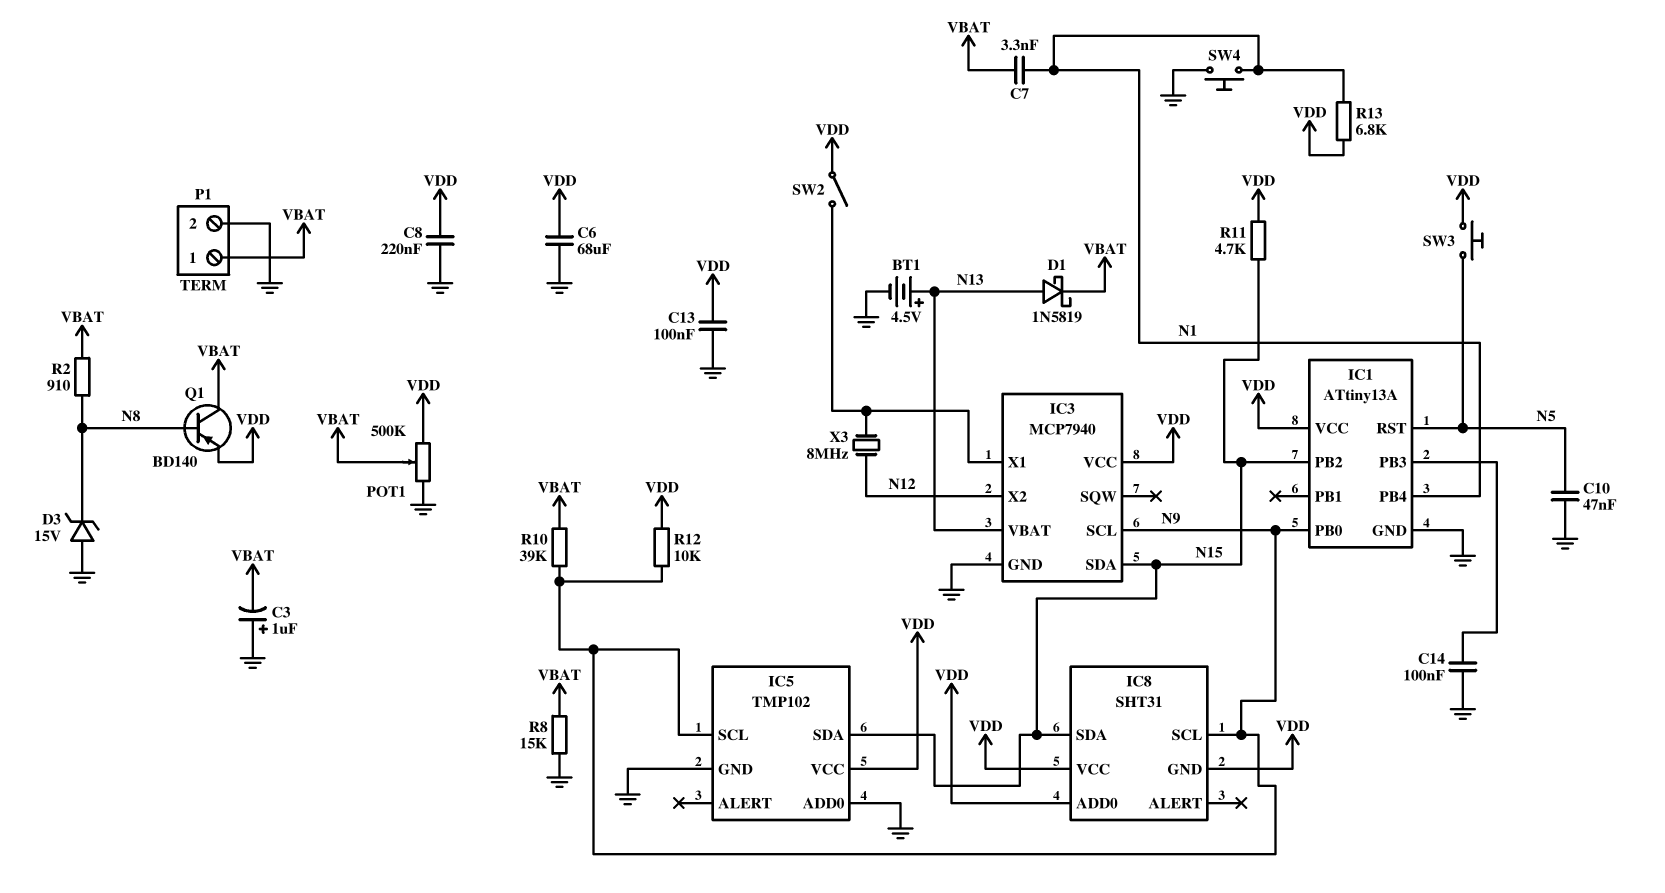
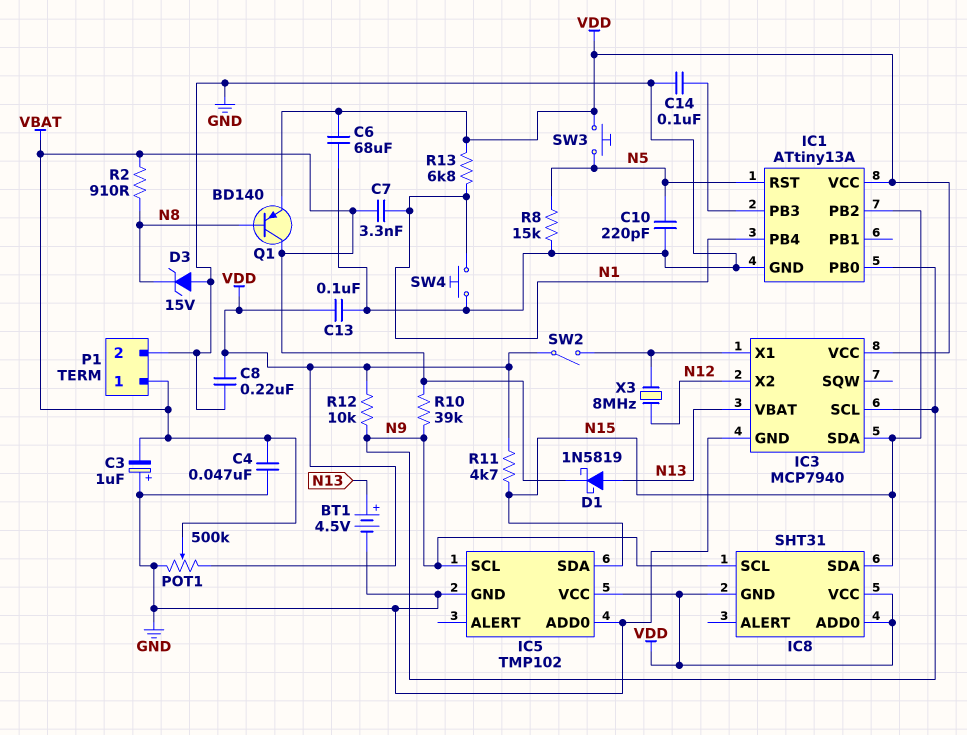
C4: none -> 47nF (GND, VBAT)
C10: 47nF (GND, N5) -> 220pF (GND, N5)
R8: 15k (GND, VBAT) -> 15k (GND, N5)

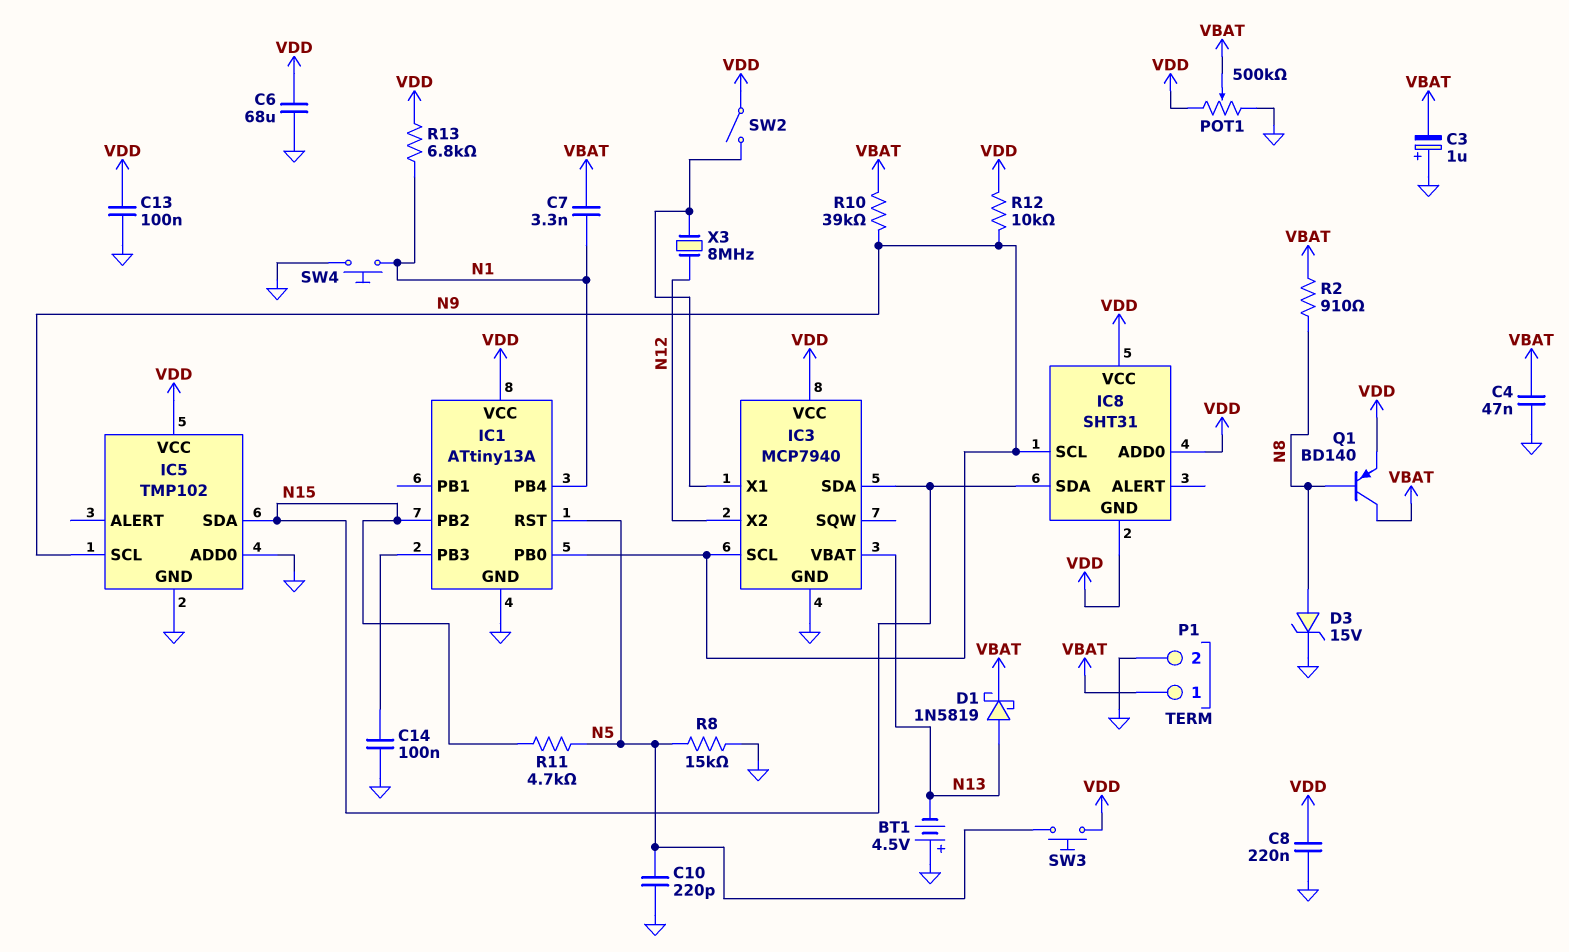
BT1: 4.5V (plus N13, minus GND) -> 4.5V (plus GND, minus N13)
D3: zener 15V (A GND, K N8) -> zener 15V (A N8, K GND)
R11: 4.7k (N15, VDD) -> 4.7k (N5, N15)

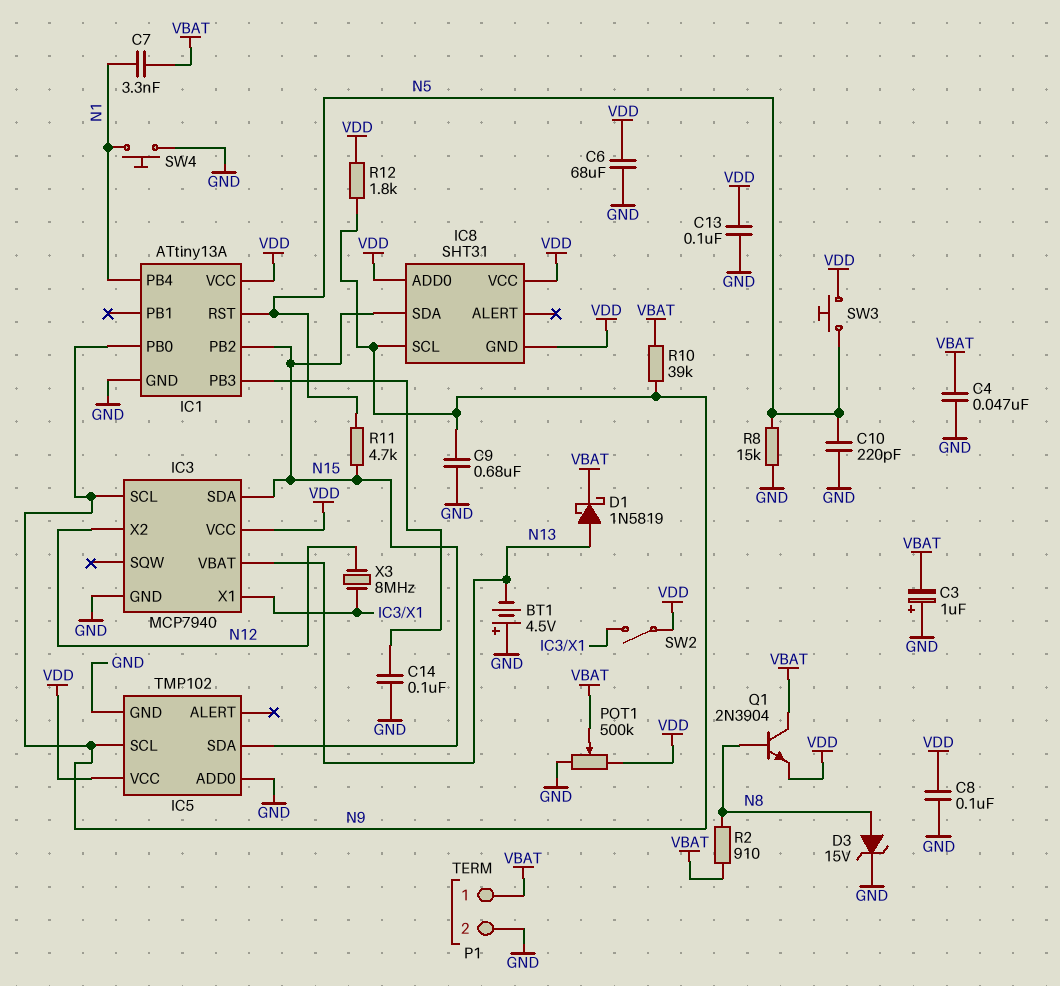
C8: 220nF (GND, VDD) -> 100nF (GND, VDD)
C9: none -> 680nF (GND, N9)
Q1: PNP BD140 (B N8, C VBAT, E VDD) -> NPN 2N3904 (B N8, C VBAT, E VDD)
R12: 10k (N9, VDD) -> 1.8k (N9, VDD)
R13: 6.8k (N1, VDD) -> none

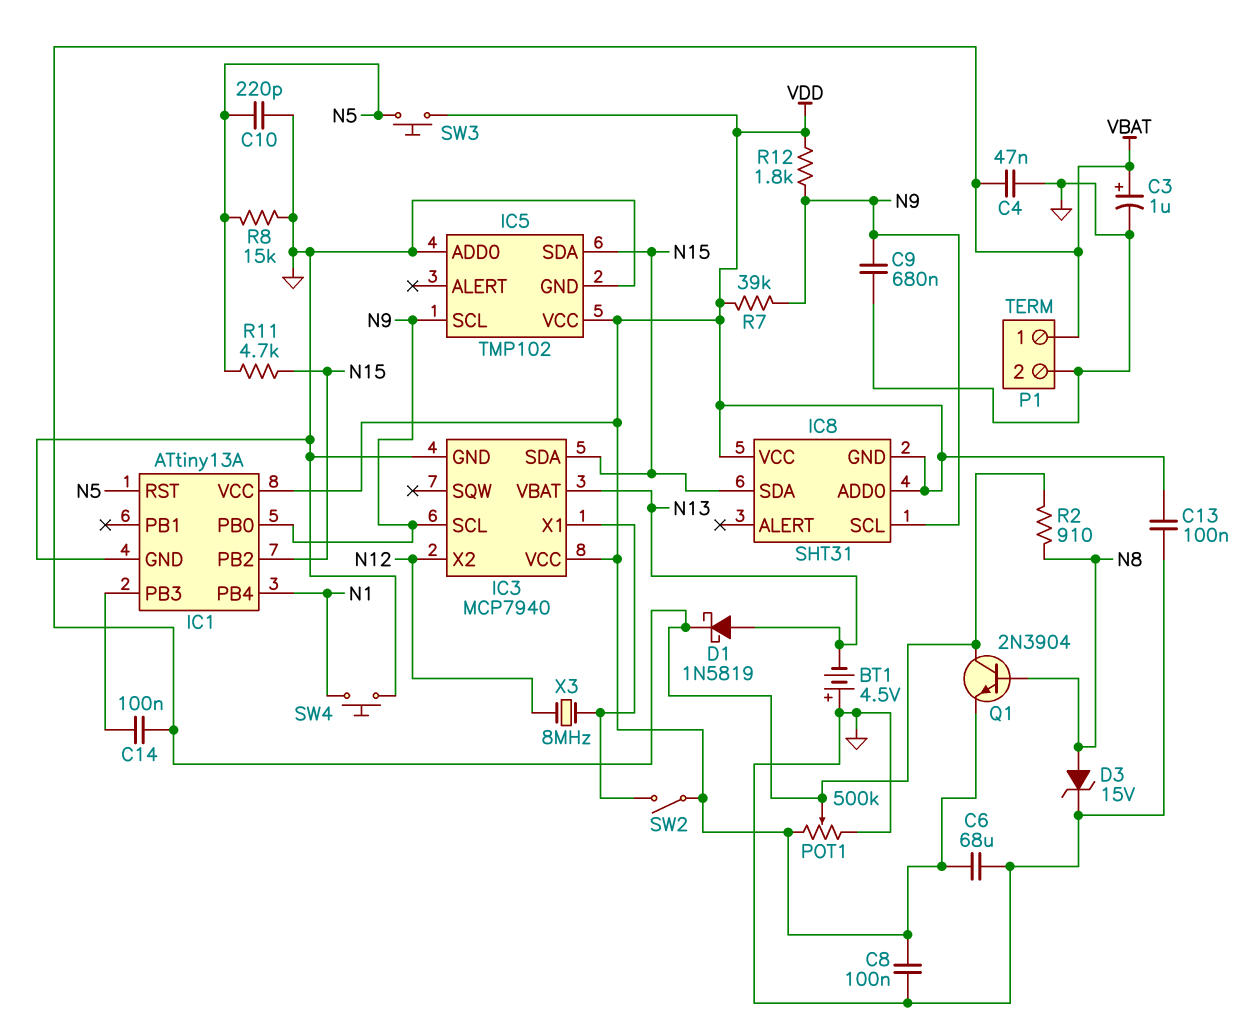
C3: 1uF (plus GND, minus VBAT) -> 1uF (plus VBAT, minus GND)
C7: 3.3nF (N1, VBAT) -> none
C14: 100nF (GND, IC1/PB3) -> 100nF (IC1/PB3, VBAT)
R7: none -> 39k (N9, VDD)
R10: 39k (N9, VBAT) -> none

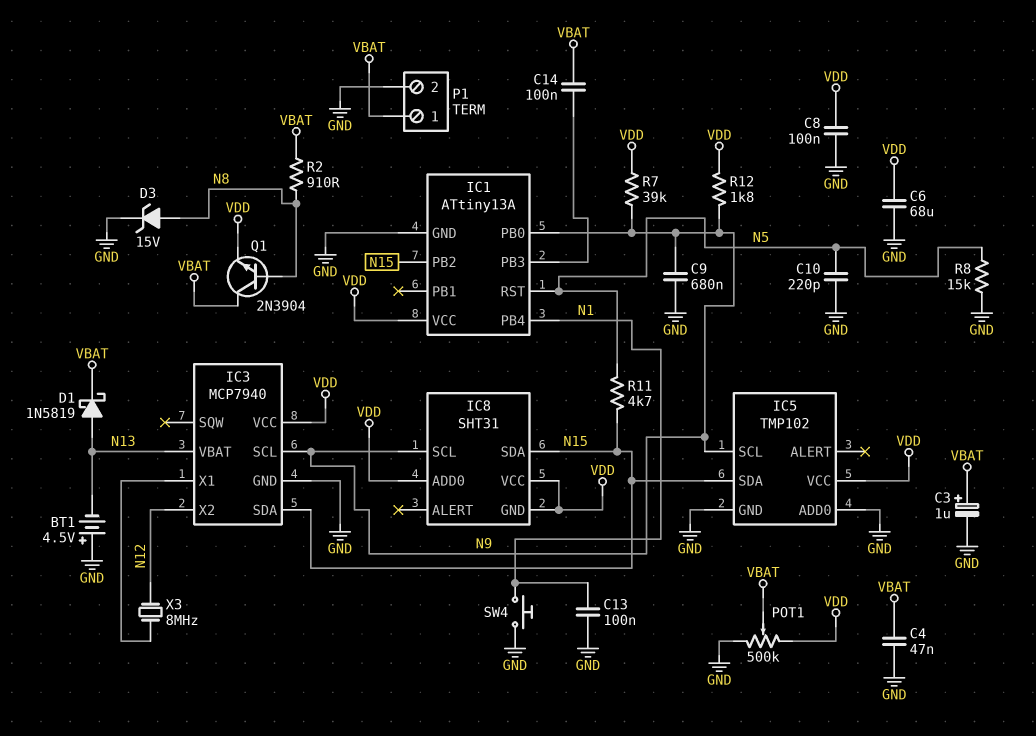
C13: 100nF (GND, VDD) -> 100nF (GND, N1)
SW2: switch (IC3/X1, VDD) -> none
SW3: button (N5, VDD) -> none

